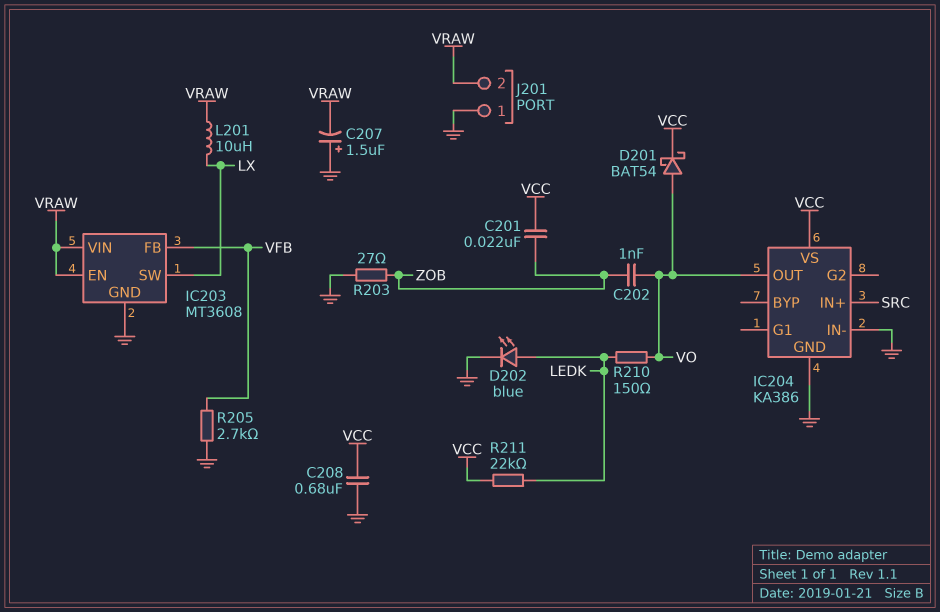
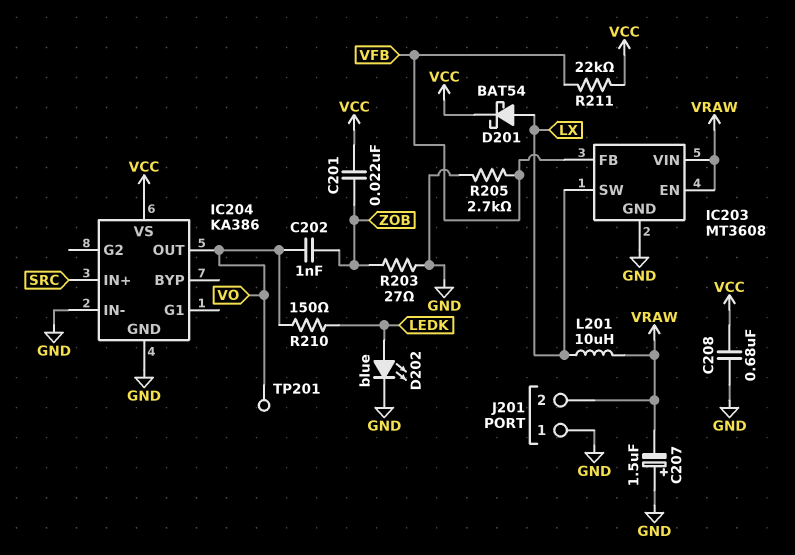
D201: schottky BAT54 (A VO, K VCC) -> schottky BAT54 (A LX, K VCC)
R211: 22k (LEDK, VCC) -> 22k (VCC, VFB)
TP201: none -> test point (VO)

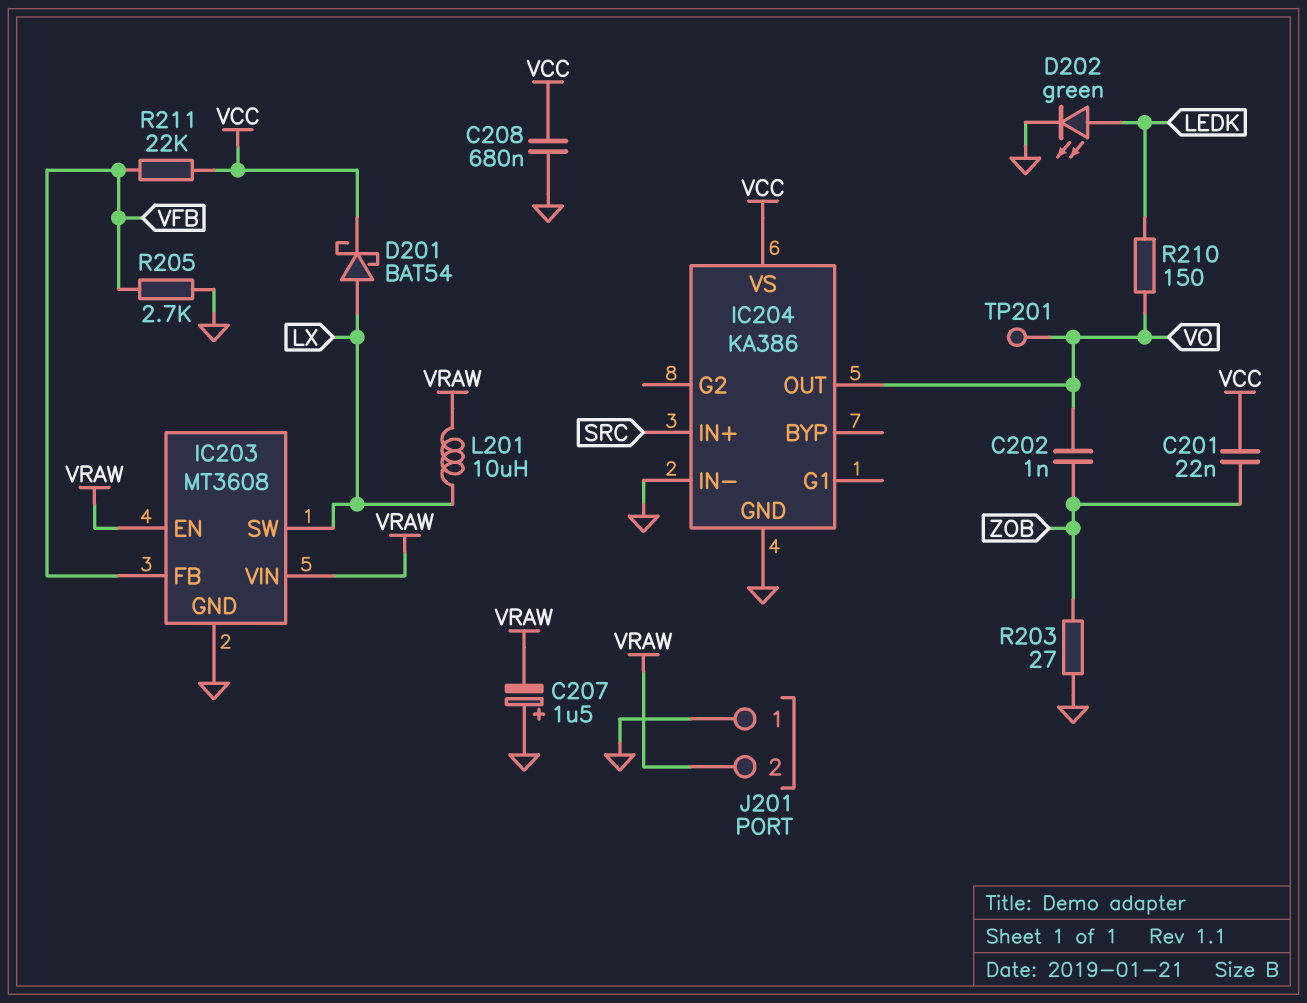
D202: LED blue (A LEDK, K GND) -> LED green (A LEDK, K GND)

